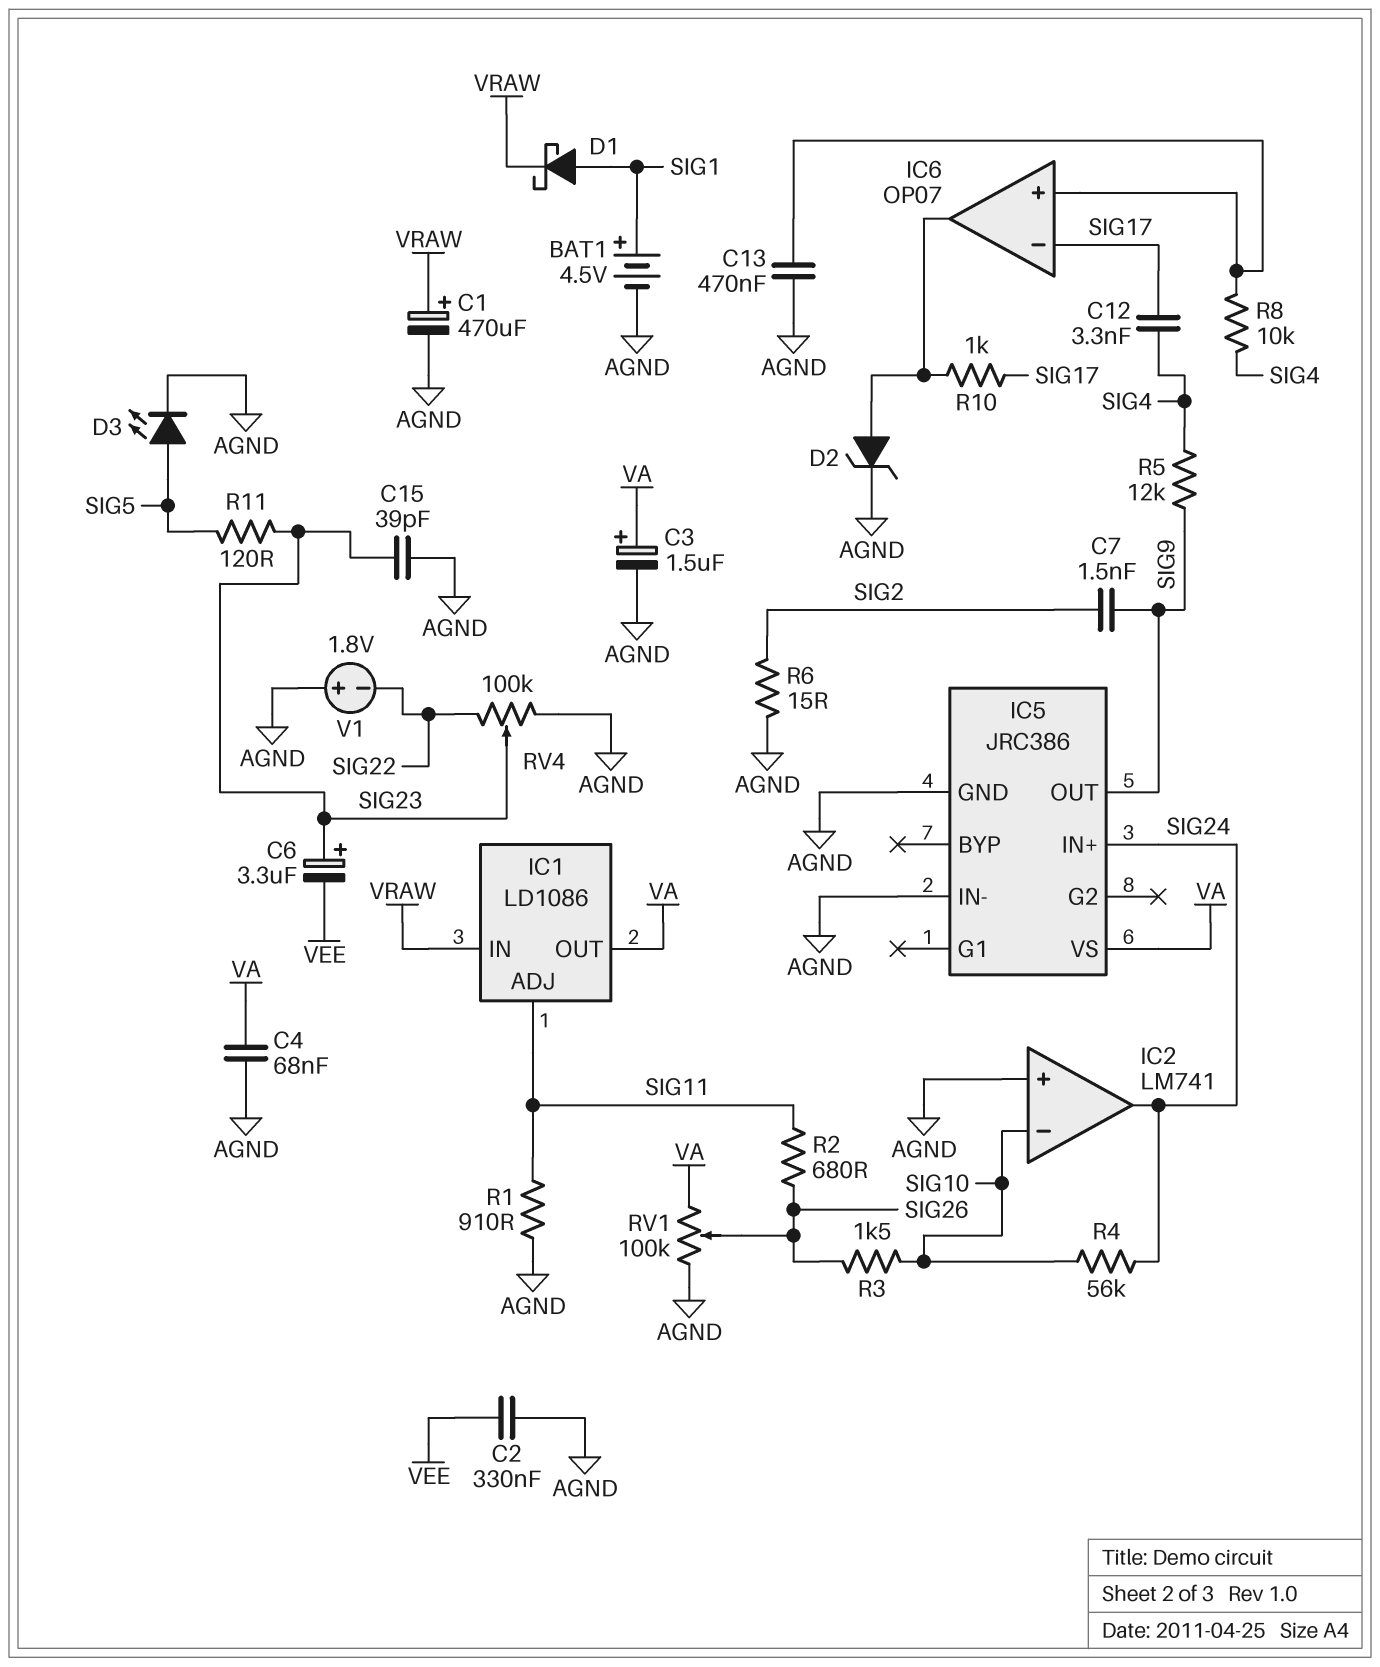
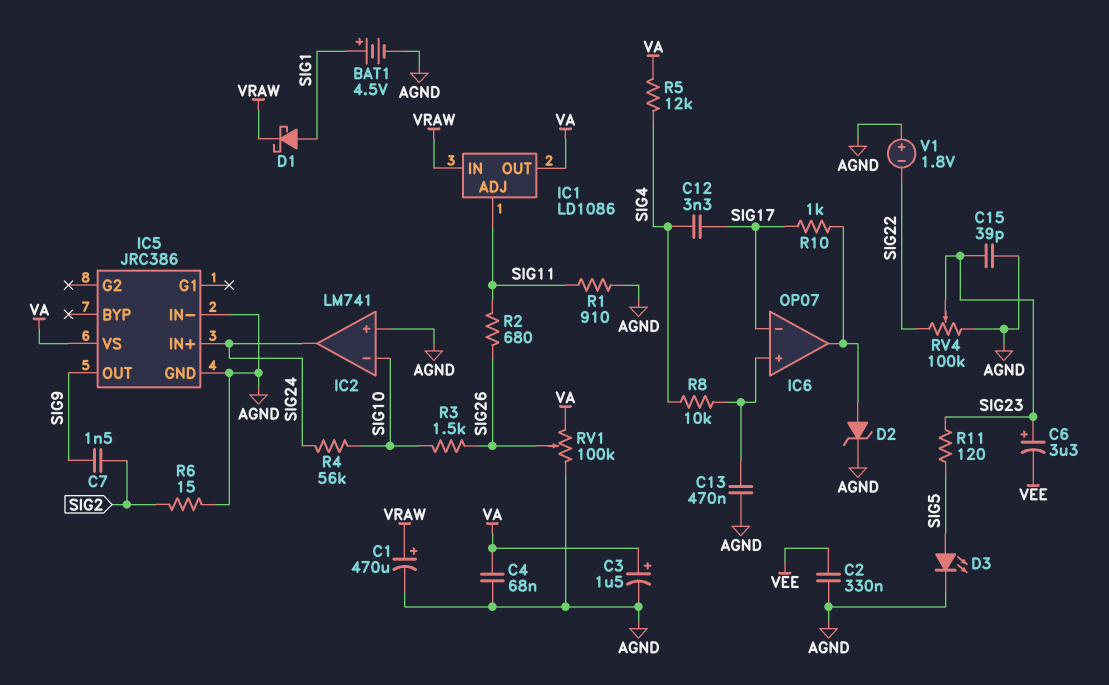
R5: 12k (SIG4, SIG9) -> 12k (SIG4, VA)

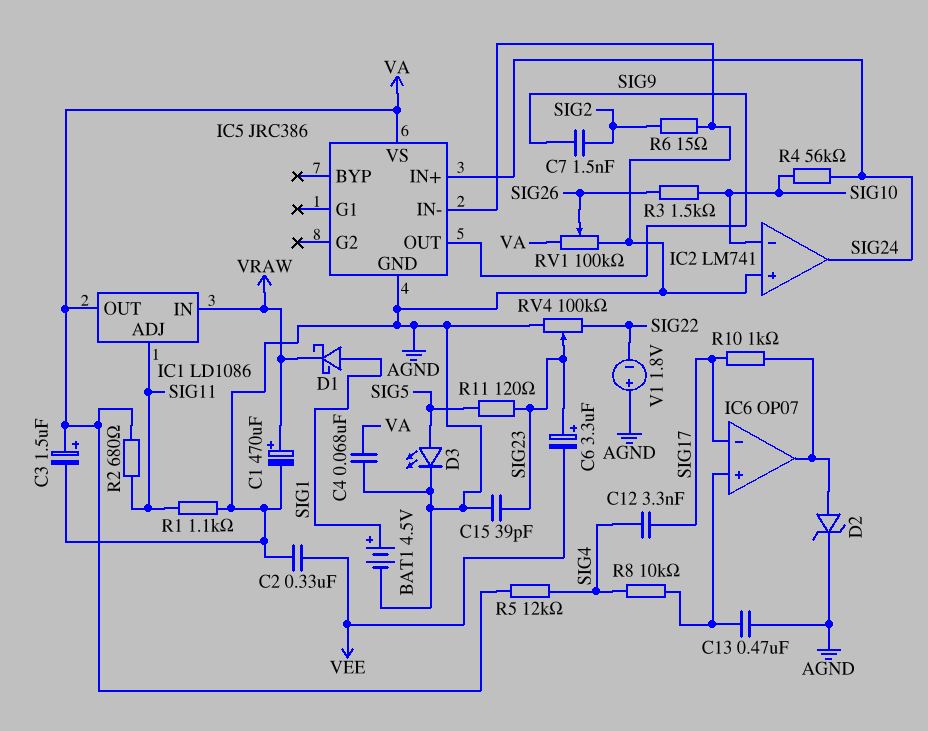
R1: 910 (AGND, SIG11) -> 1.1k (AGND, SIG11)
R2: 680 (SIG11, SIG26) -> 680 (SIG11, VA)

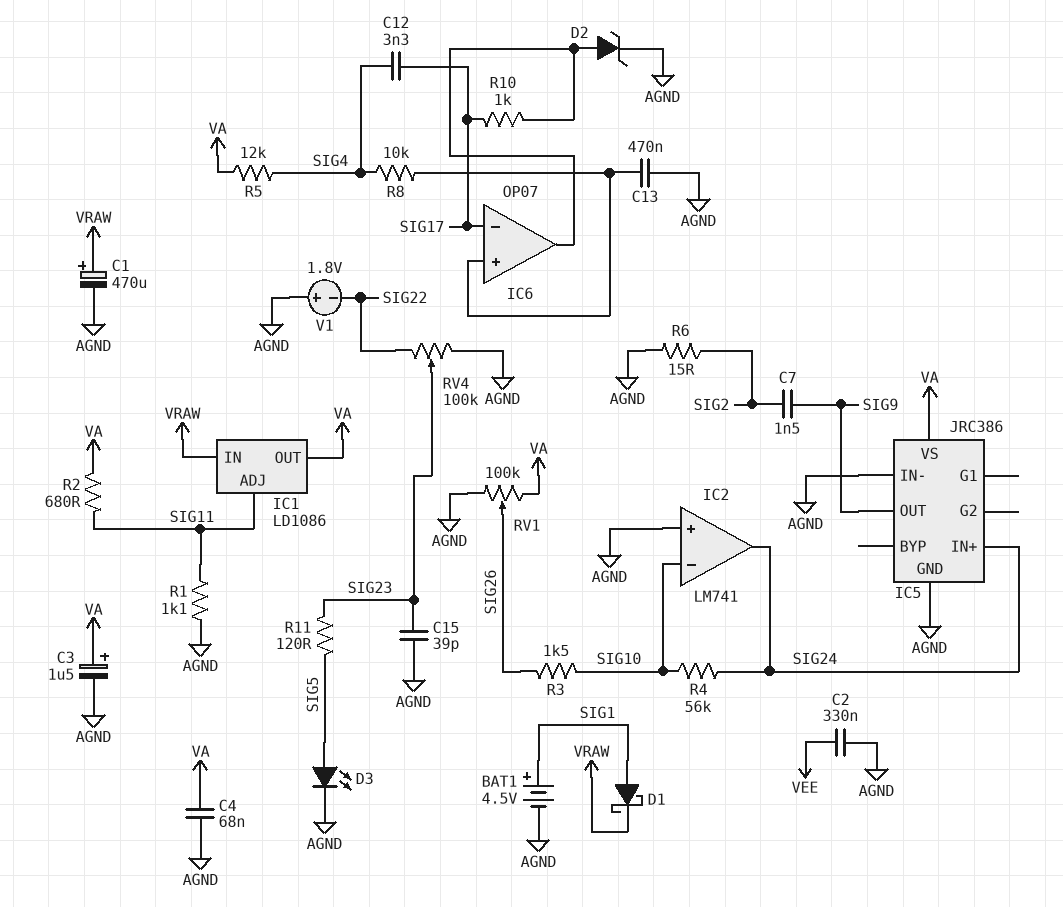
C6: 3.3uF (plus SIG23, minus VEE) -> none

